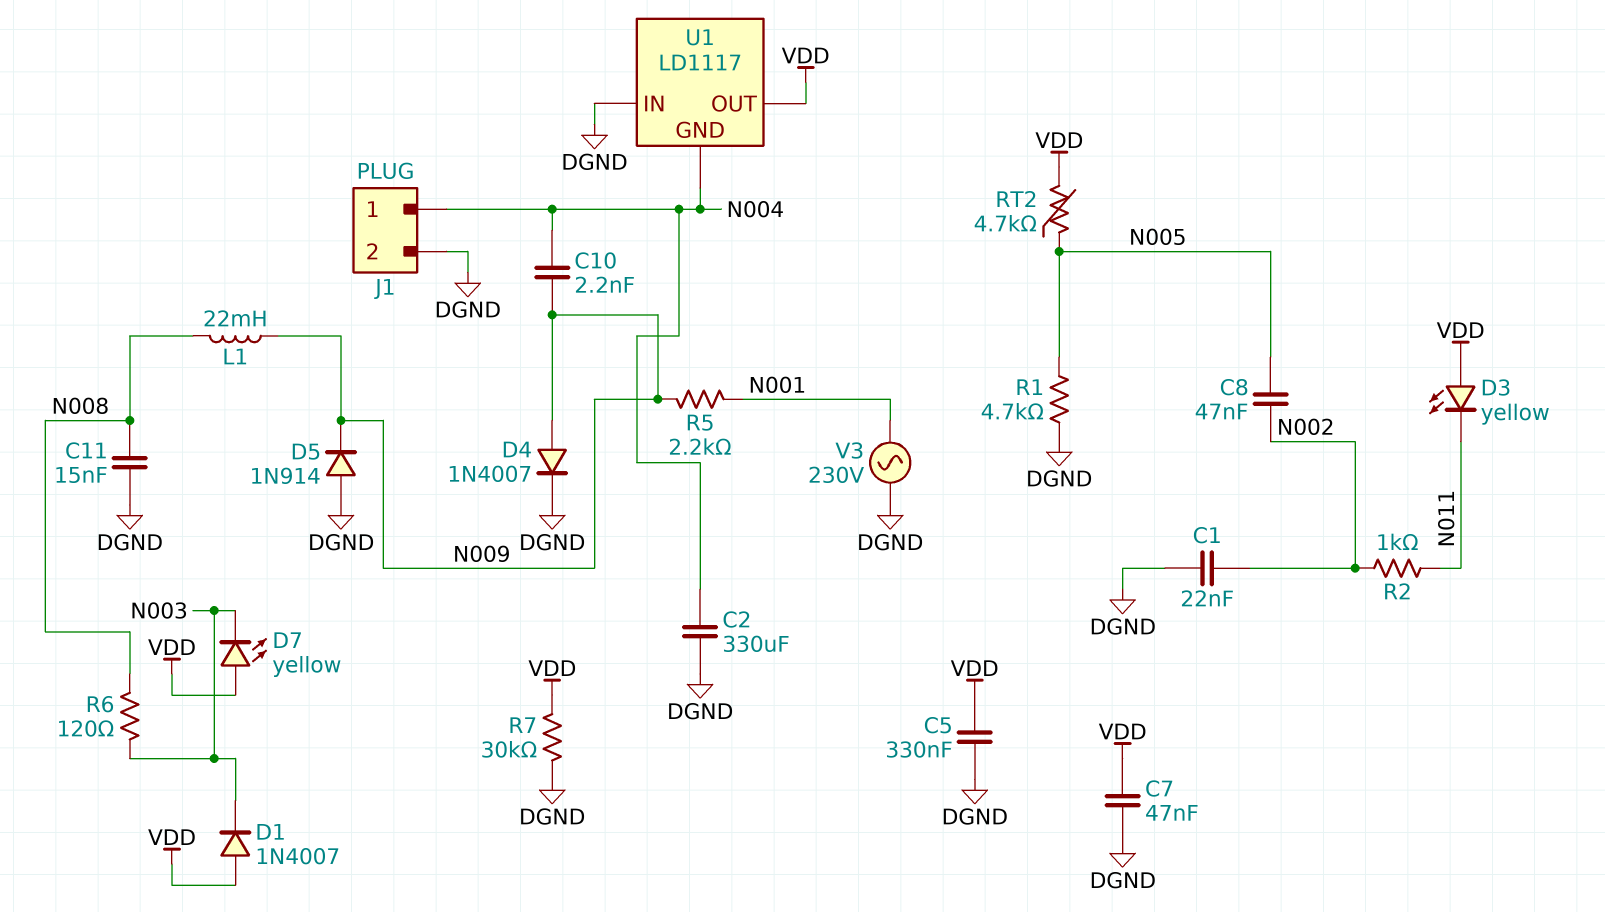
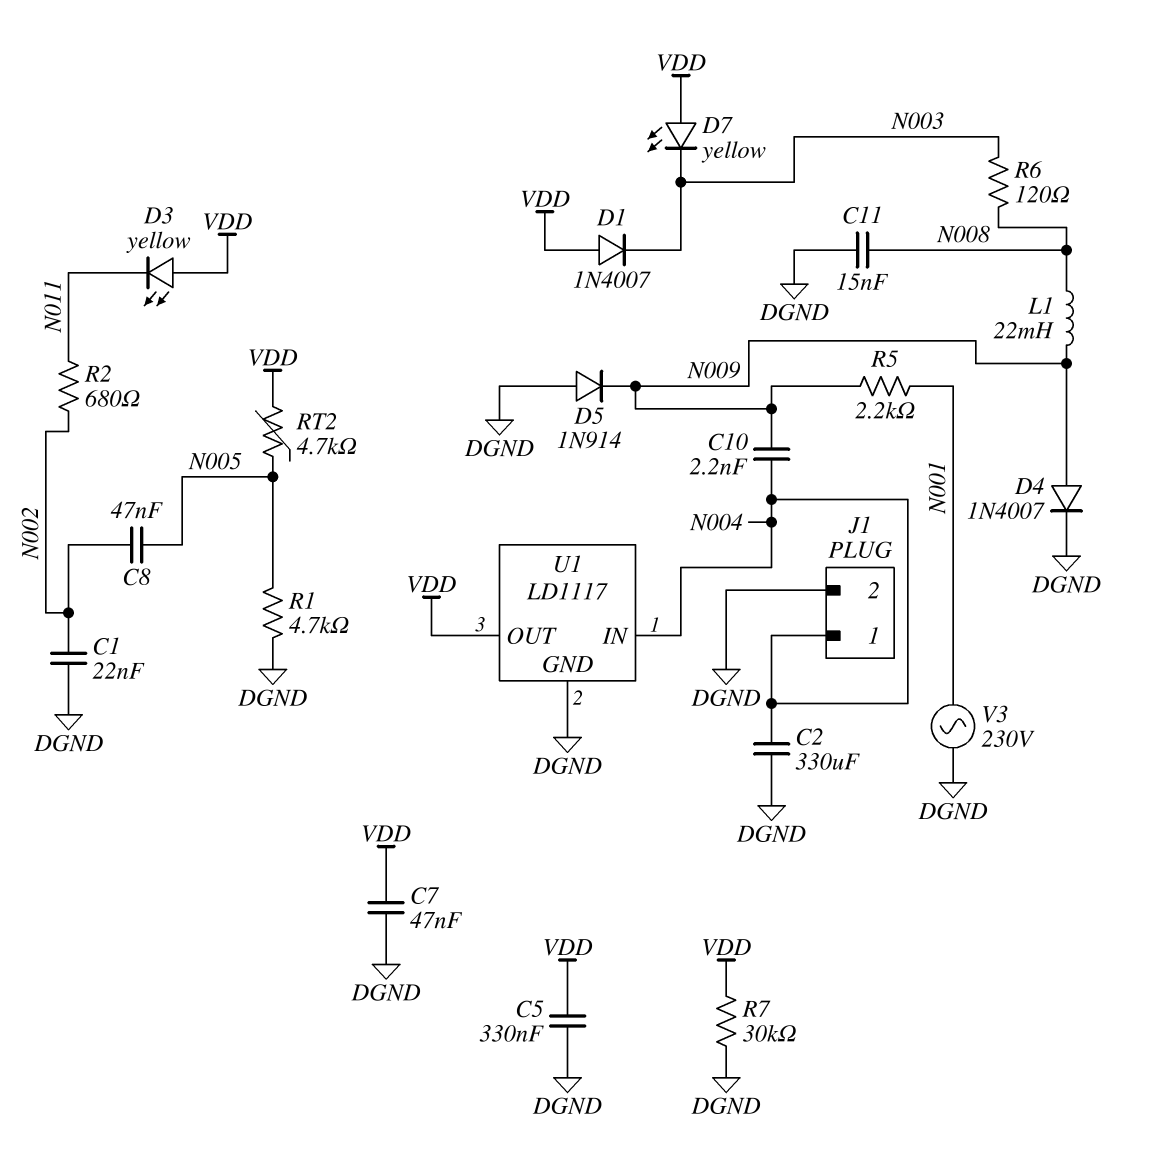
R2: 1k (N002, N011) -> 680 (N002, N011)
U1 pin GND: N004 -> DGND
U1 pin IN: DGND -> N004

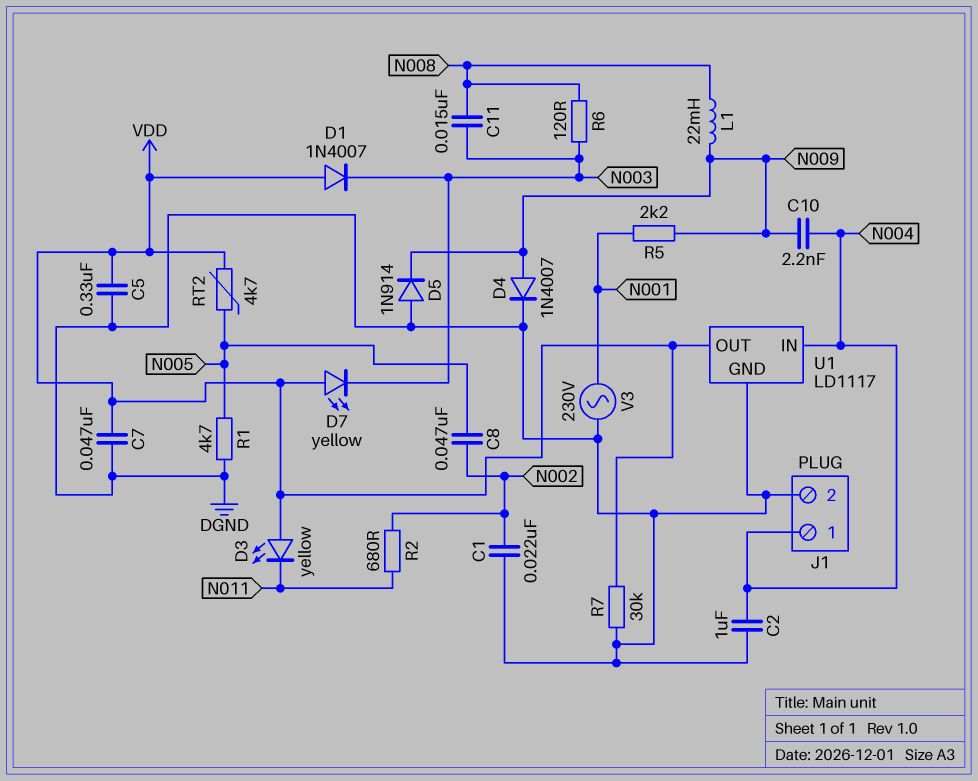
C2: 330uF (DGND, N004) -> 1uF (DGND, N004)
C11: 15nF (DGND, N008) -> 15nF (N003, N008)

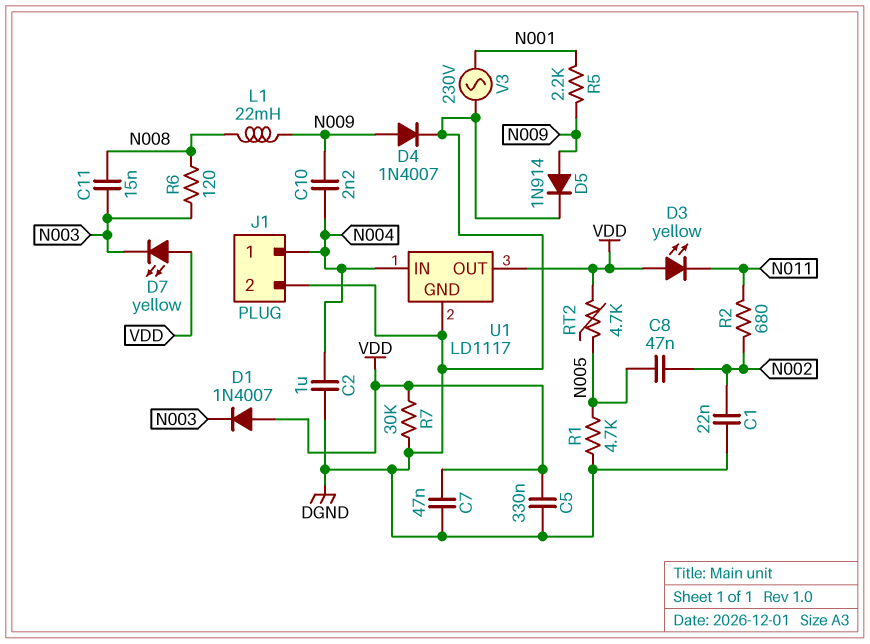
D5: diode 1N914 (A DGND, K N009) -> diode 1N914 (A N009, K DGND)

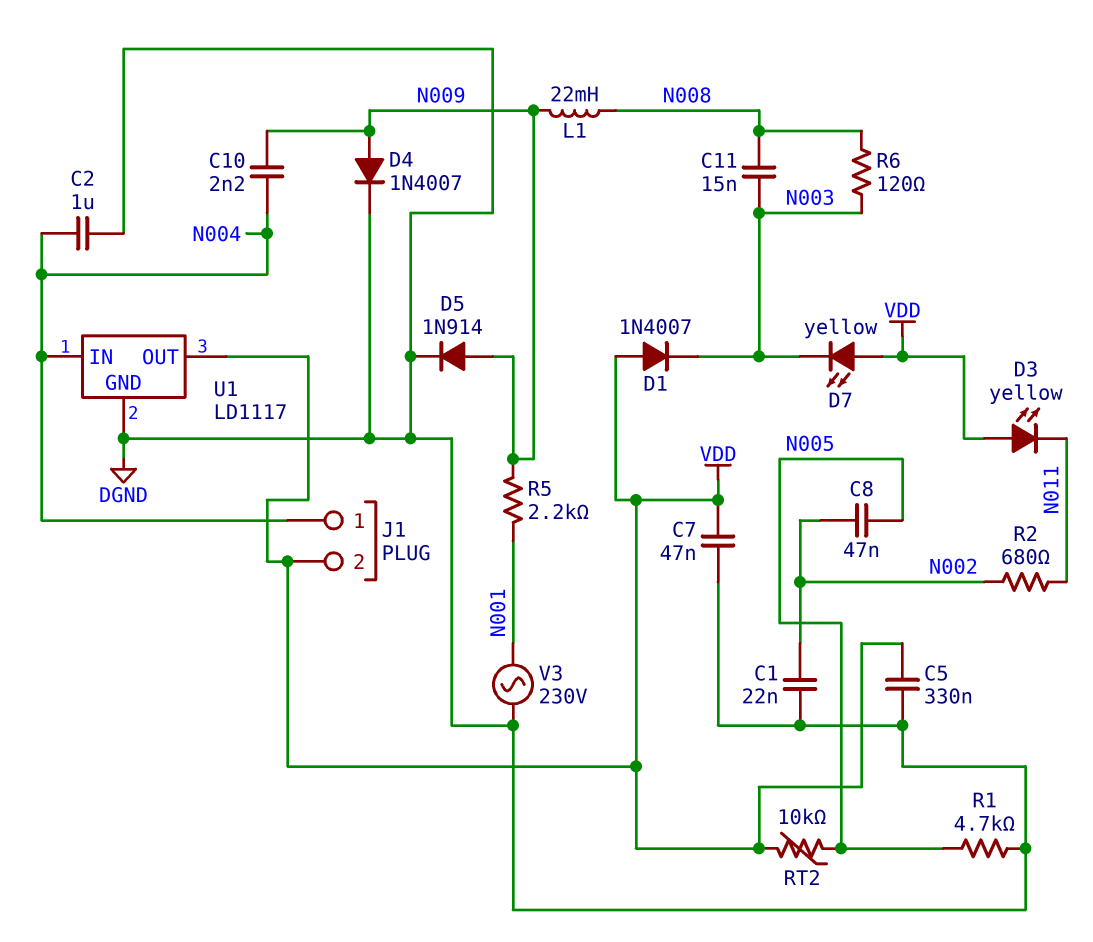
J1 pin 2: DGND -> VDD
R7: 30k (DGND, VDD) -> none
RT2: 4.7k (N005, VDD) -> 10k (N005, VDD)

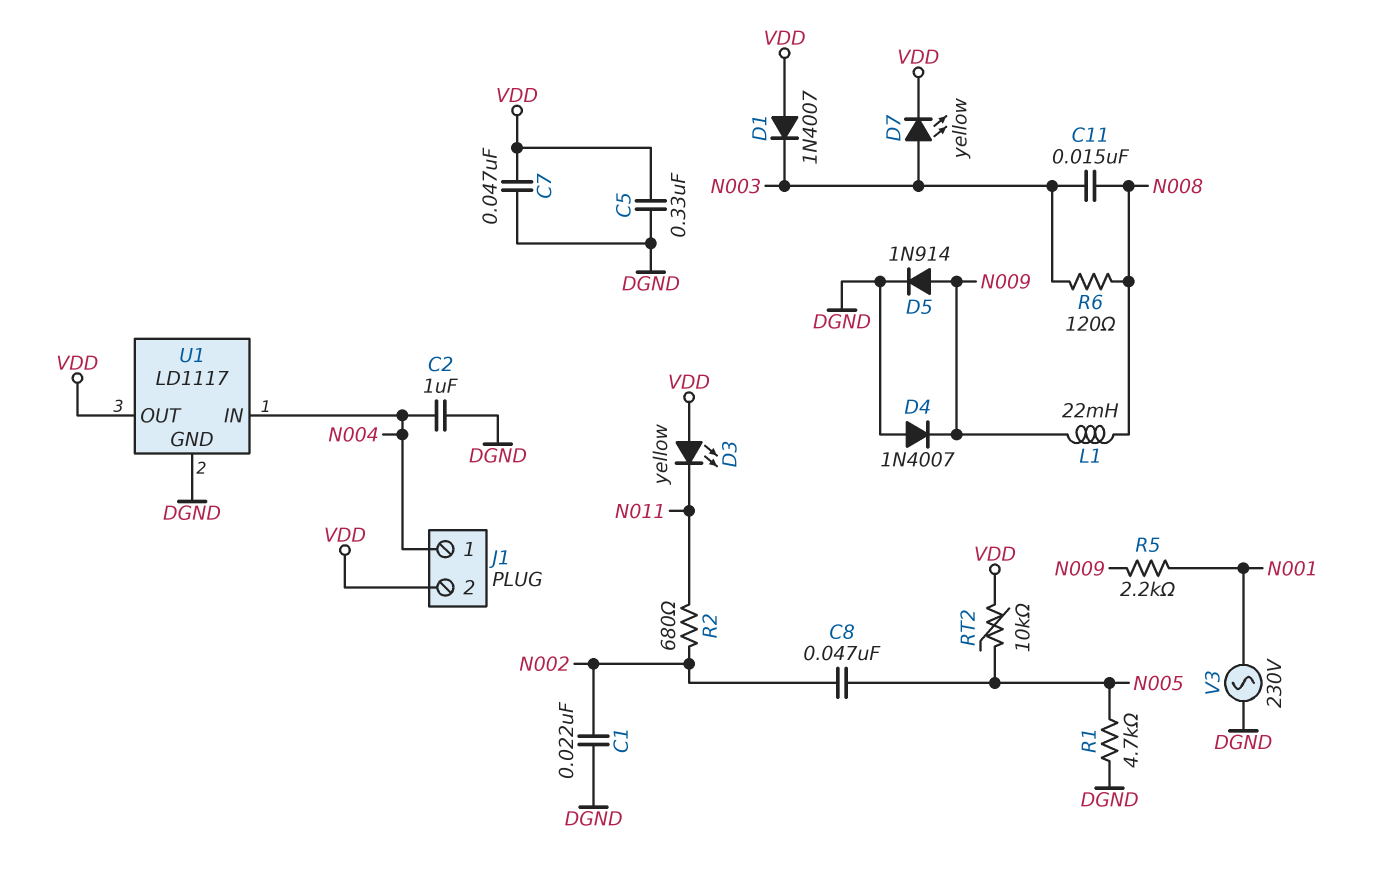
C10: 2.2nF (N004, N009) -> none
D4: diode 1N4007 (A N009, K DGND) -> diode 1N4007 (A DGND, K N009)
D7: LED yellow (A VDD, K N003) -> LED yellow (A N003, K VDD)

